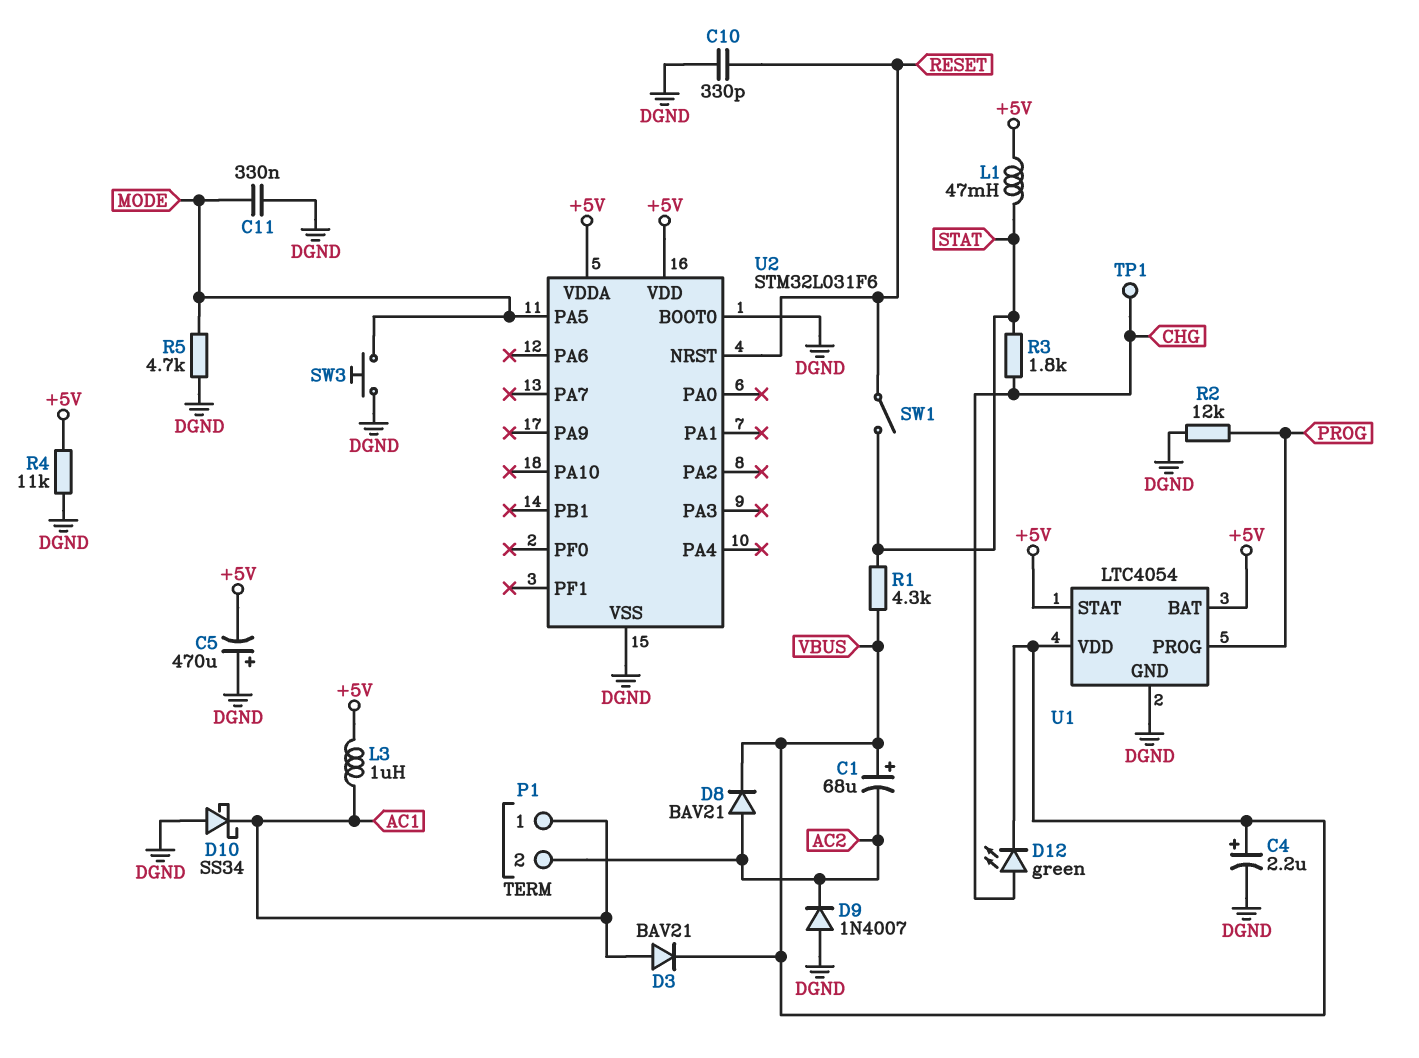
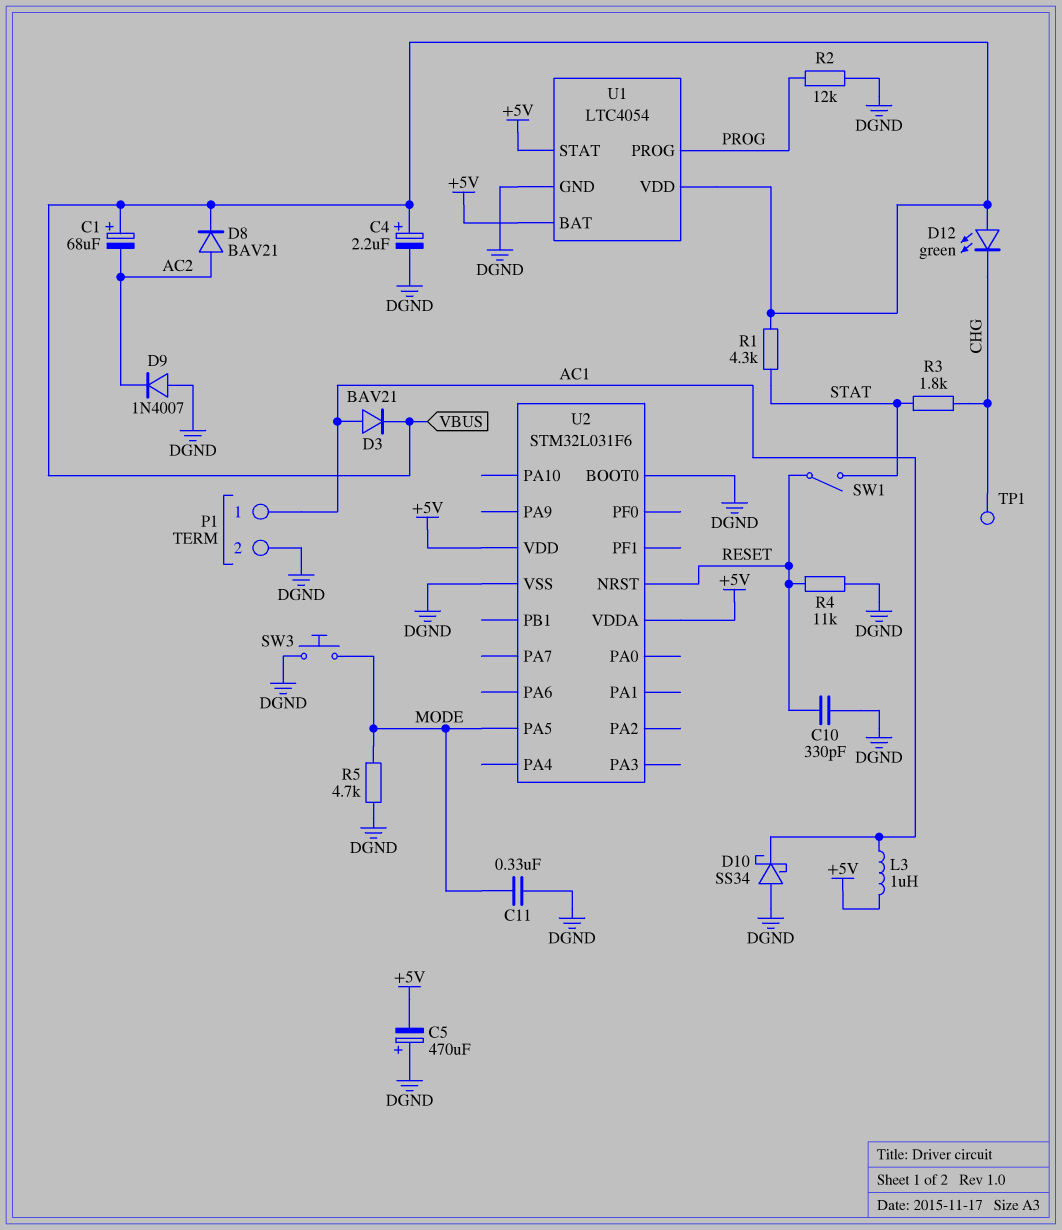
D12: LED green (A CHG, K VBUS) -> LED green (A VBUS, K CHG)
L1: 47mH (+5V, STAT) -> none
P1 pin 2: AC2 -> DGND
R4: 11k (+5V, DGND) -> 11k (DGND, RESET)

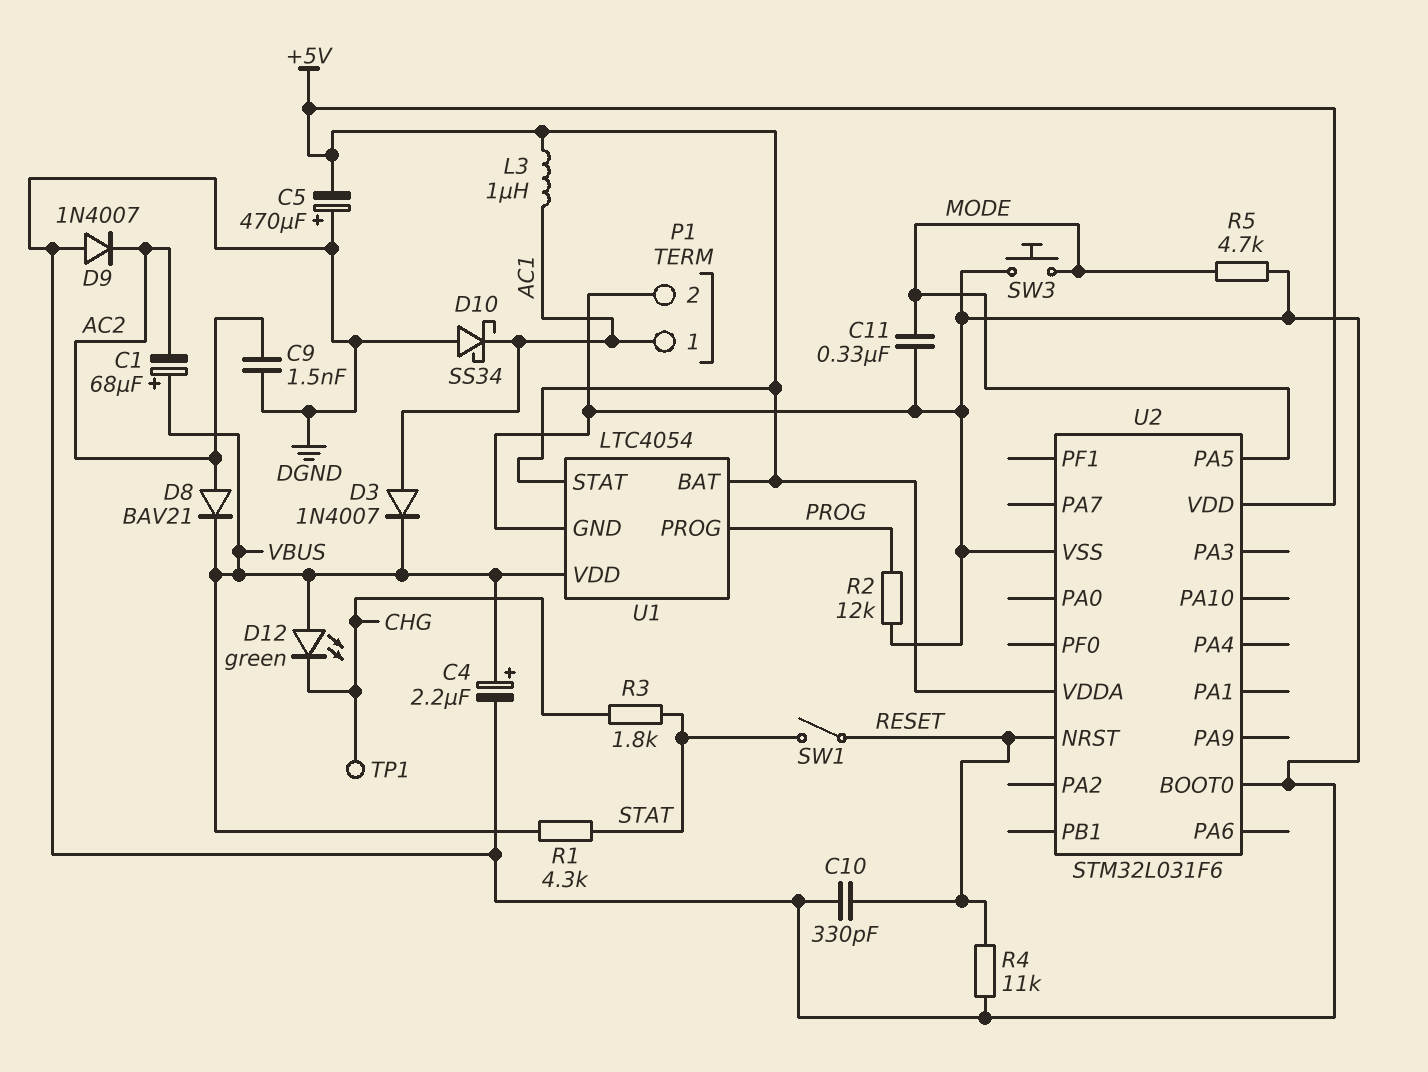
C9: none -> 1.5nF (AC2, DGND)
D3: diode BAV21 (A AC1, K VBUS) -> diode 1N4007 (A AC1, K VBUS)

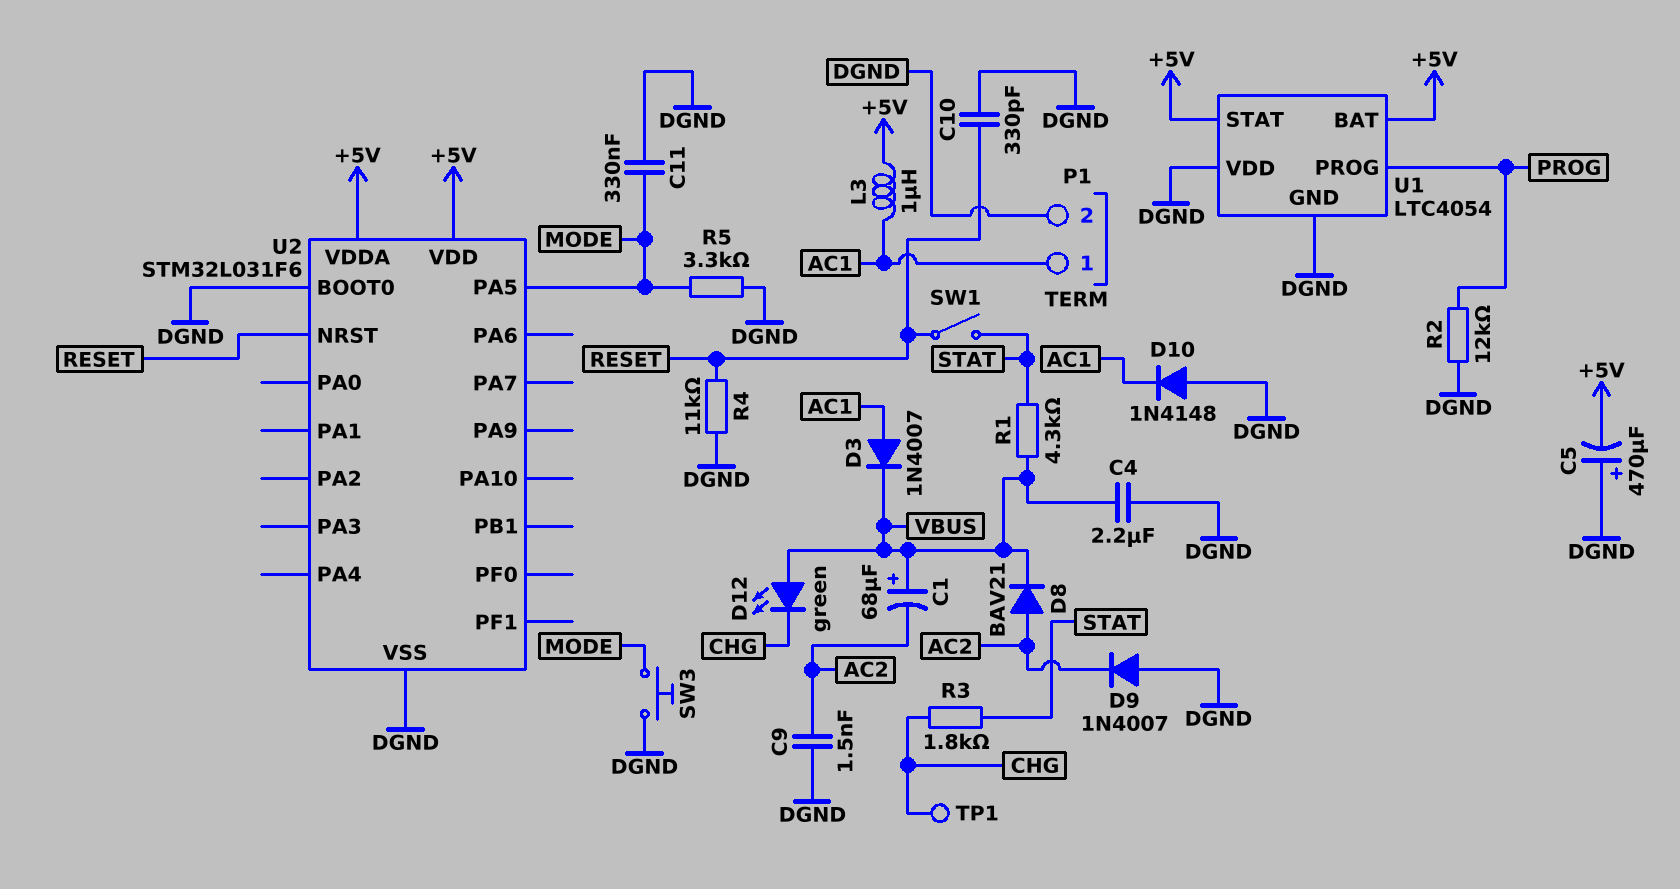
C4: 2.2uF (plus VBUS, minus DGND) -> 2.2uF (DGND, VBUS)
D10: schottky SS34 (A DGND, K AC1) -> diode 1N4148 (A DGND, K AC1)
R5: 4.7k (DGND, MODE) -> 3.3k (DGND, MODE)
U1 pin VDD: VBUS -> DGND

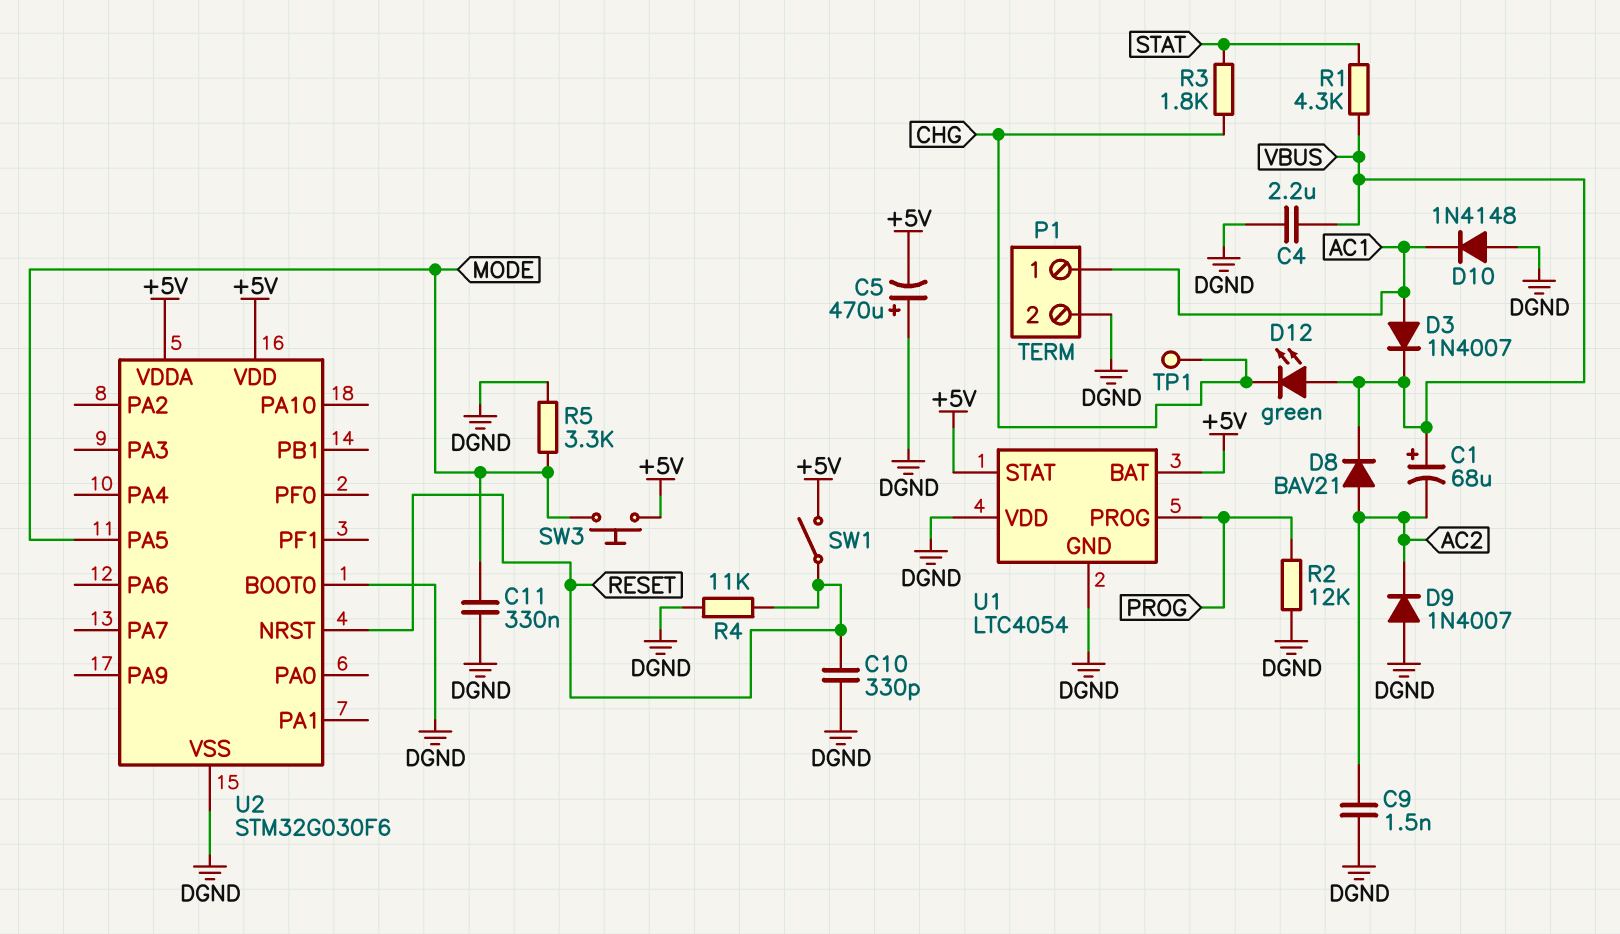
L3: 1uH (+5V, AC1) -> none
SW1: switch (RESET, STAT) -> switch (+5V, RESET)
SW3: button (DGND, MODE) -> button (+5V, MODE)
U2: STM32L031F6 -> STM32G030F6

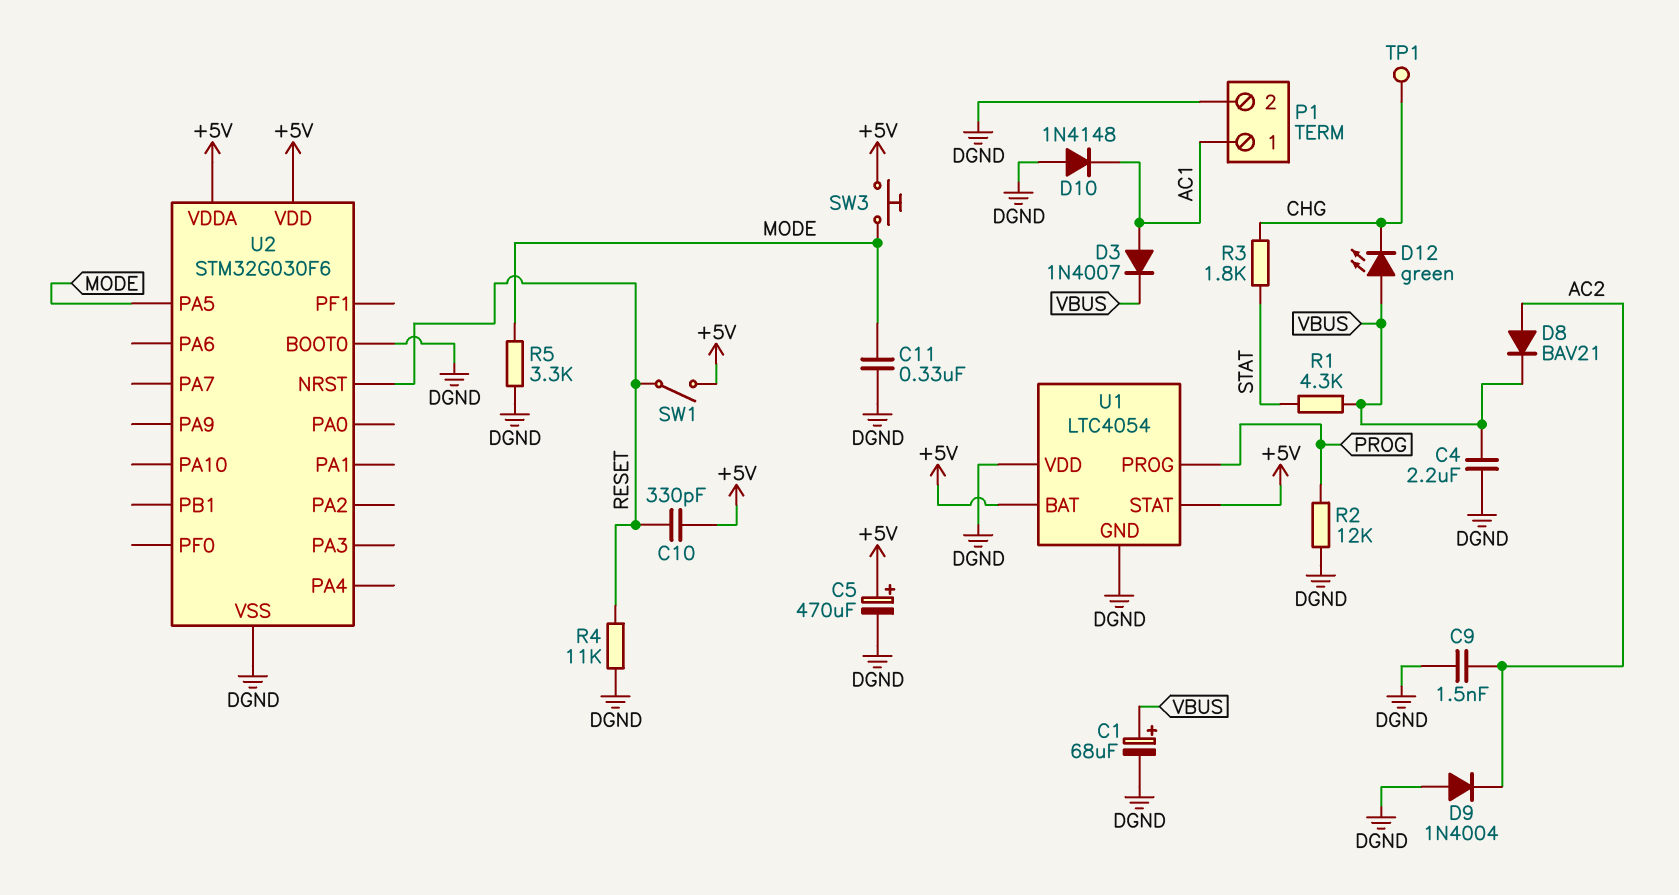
C1: 68uF (plus VBUS, minus AC2) -> 68uF (plus VBUS, minus DGND)
C5: 470uF (plus DGND, minus +5V) -> 470uF (plus +5V, minus DGND)
C10: 330pF (DGND, RESET) -> 330pF (+5V, RESET)
D9: diode 1N4007 (A DGND, K AC2) -> diode 1N4004 (A DGND, K AC2)

